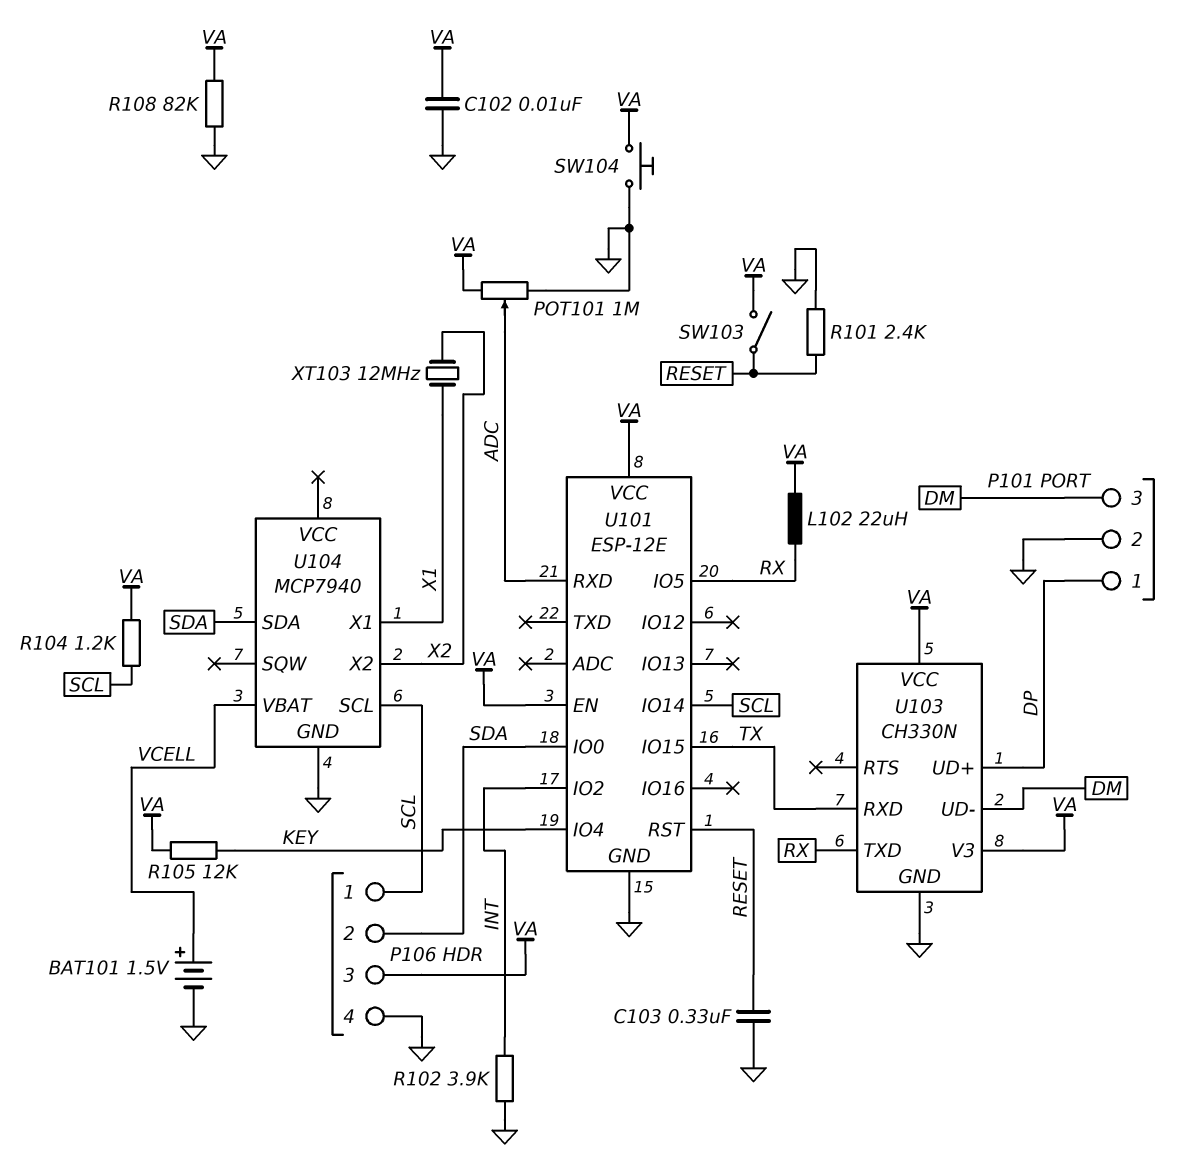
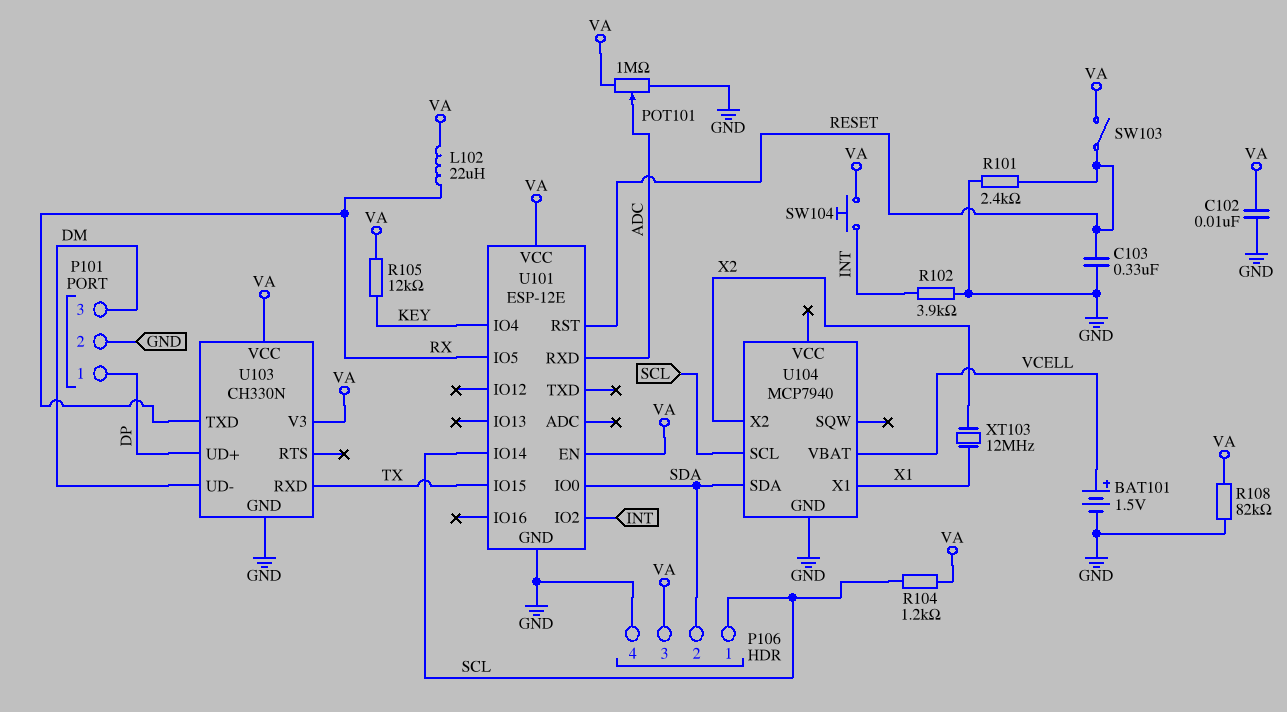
SW104: button (GND, VA) -> button (INT, VA)

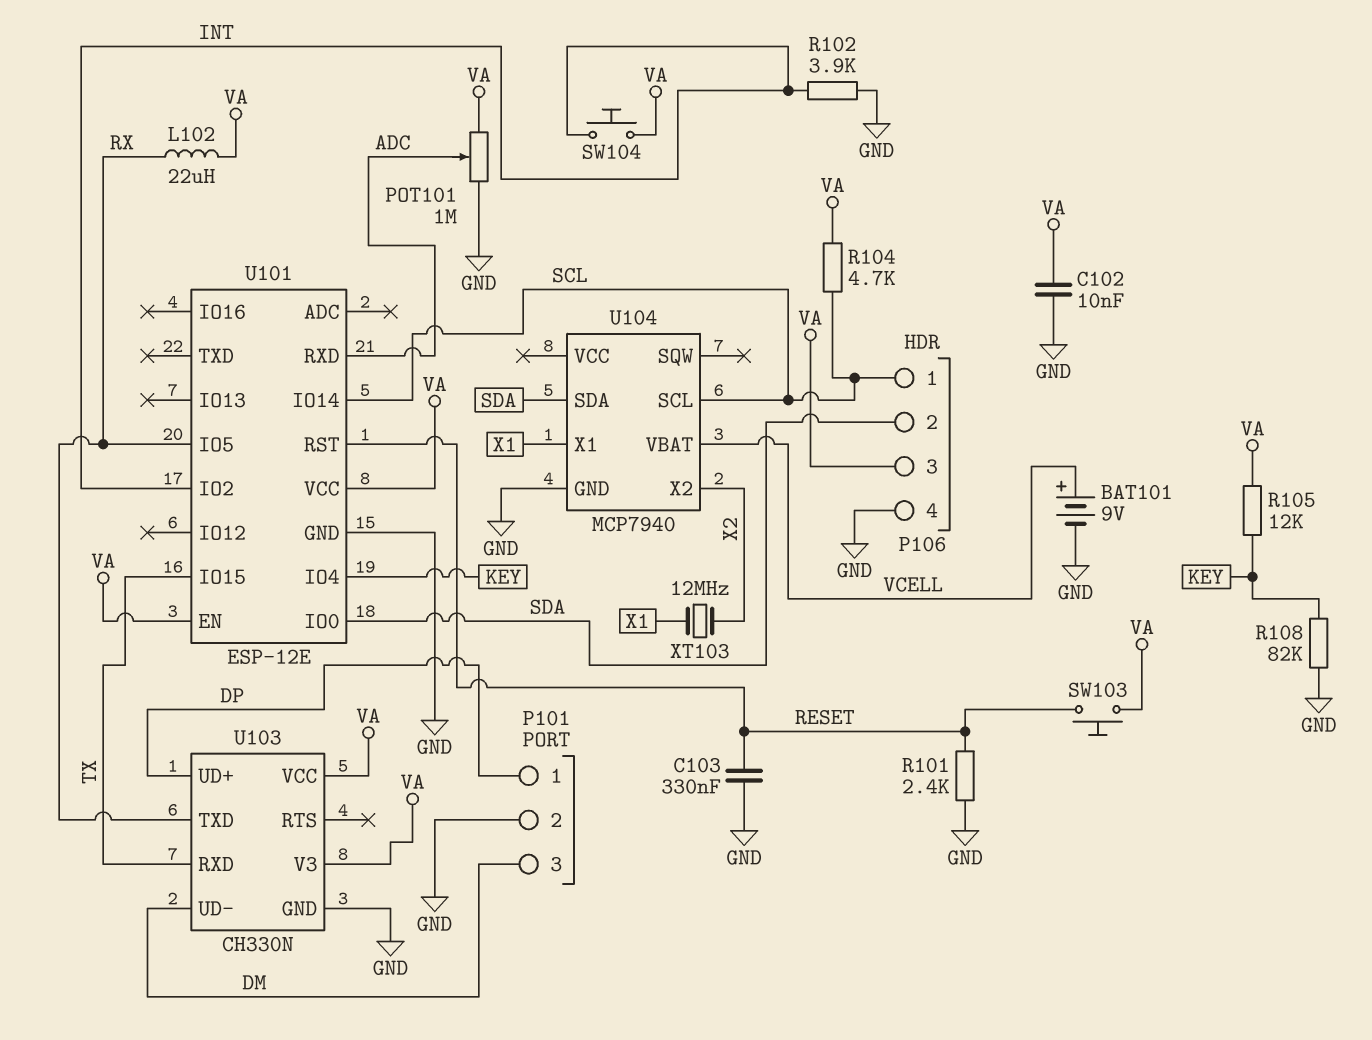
BAT101: 1.5V (plus VCELL, minus GND) -> 9V (plus VCELL, minus GND)
R104: 1.2k (SCL, VA) -> 4.7k (SCL, VA)
R108: 82k (GND, VA) -> 82k (GND, KEY)
SW103: switch (RESET, VA) -> button (RESET, VA)

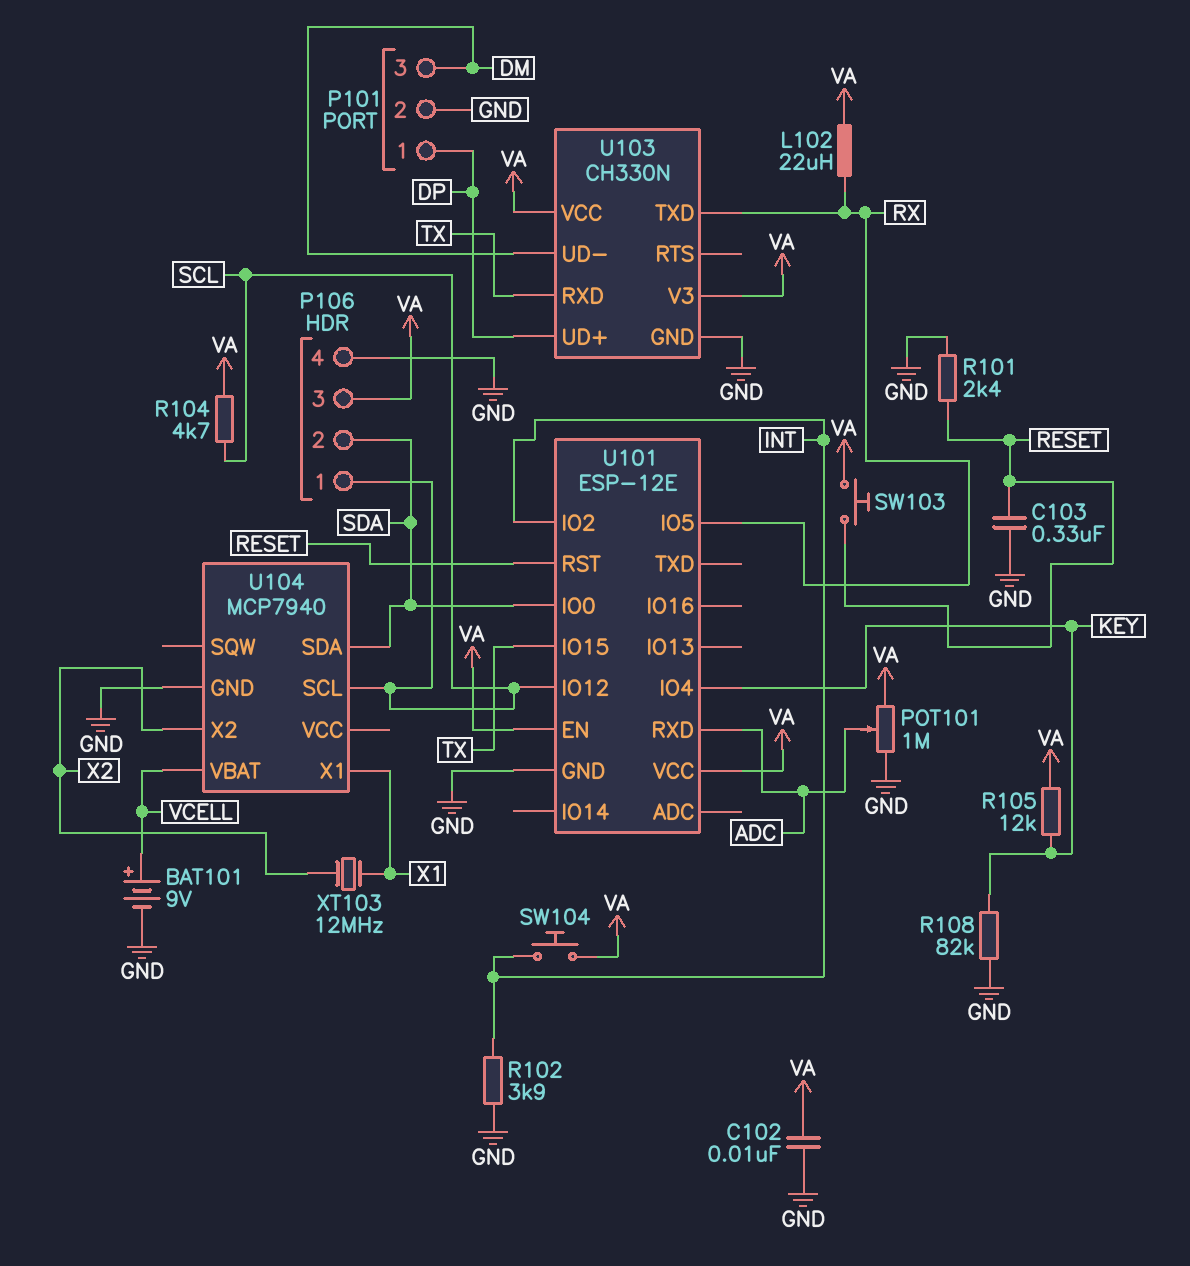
U101 pin IO12: none -> SCL
U101 pin IO14: SCL -> none

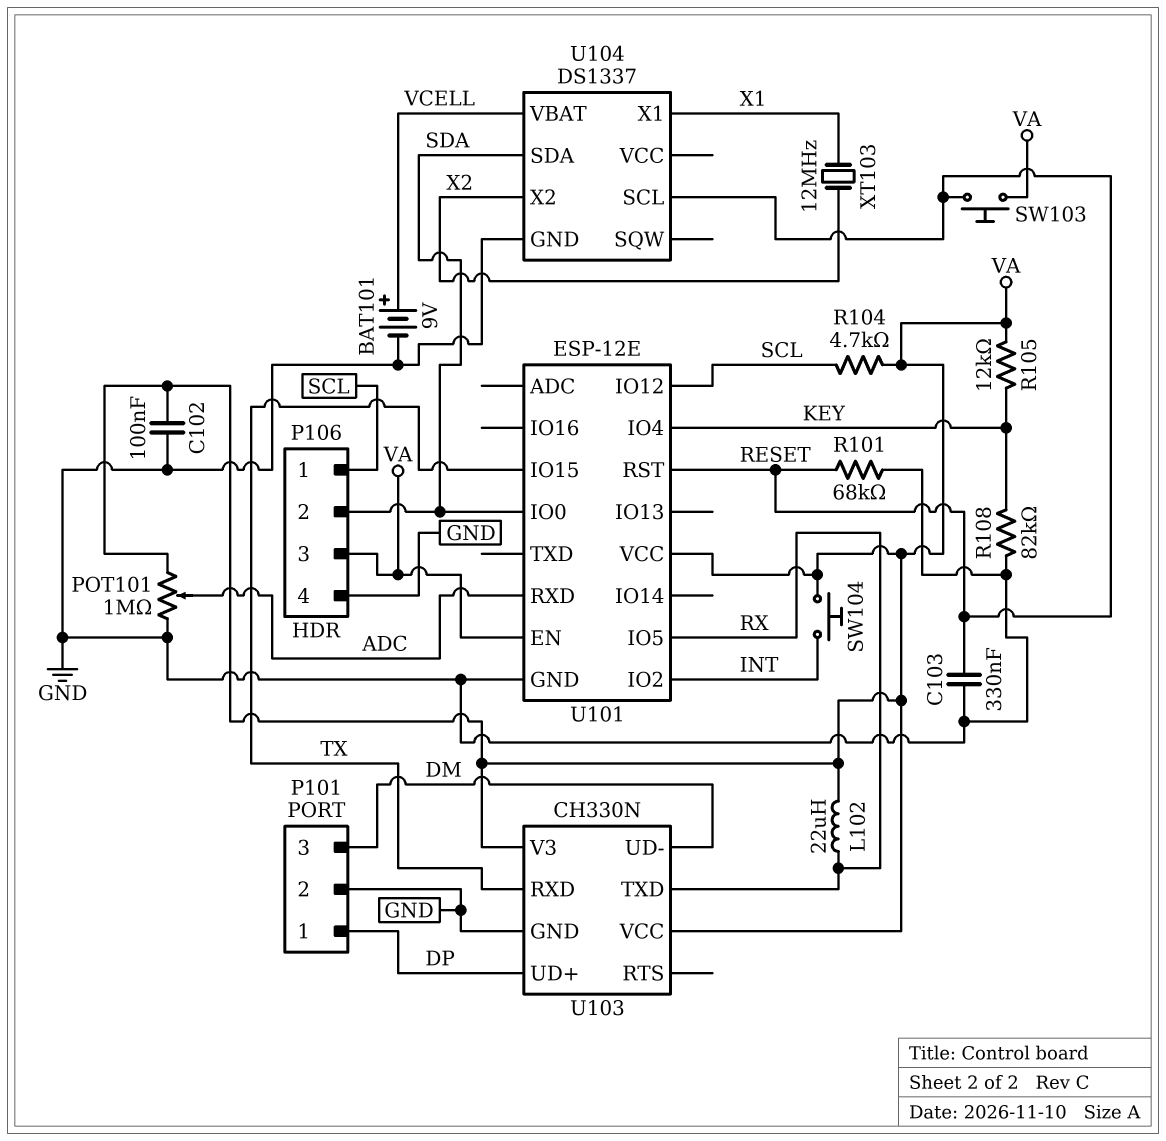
C102: 10nF (GND, VA) -> 100nF (GND, VA)
R101: 2.4k (GND, RESET) -> 68k (GND, RESET)
R102: 3.9k (GND, INT) -> none
U104: MCP7940 -> DS1337
U104 pin SCL: SCL -> RESET

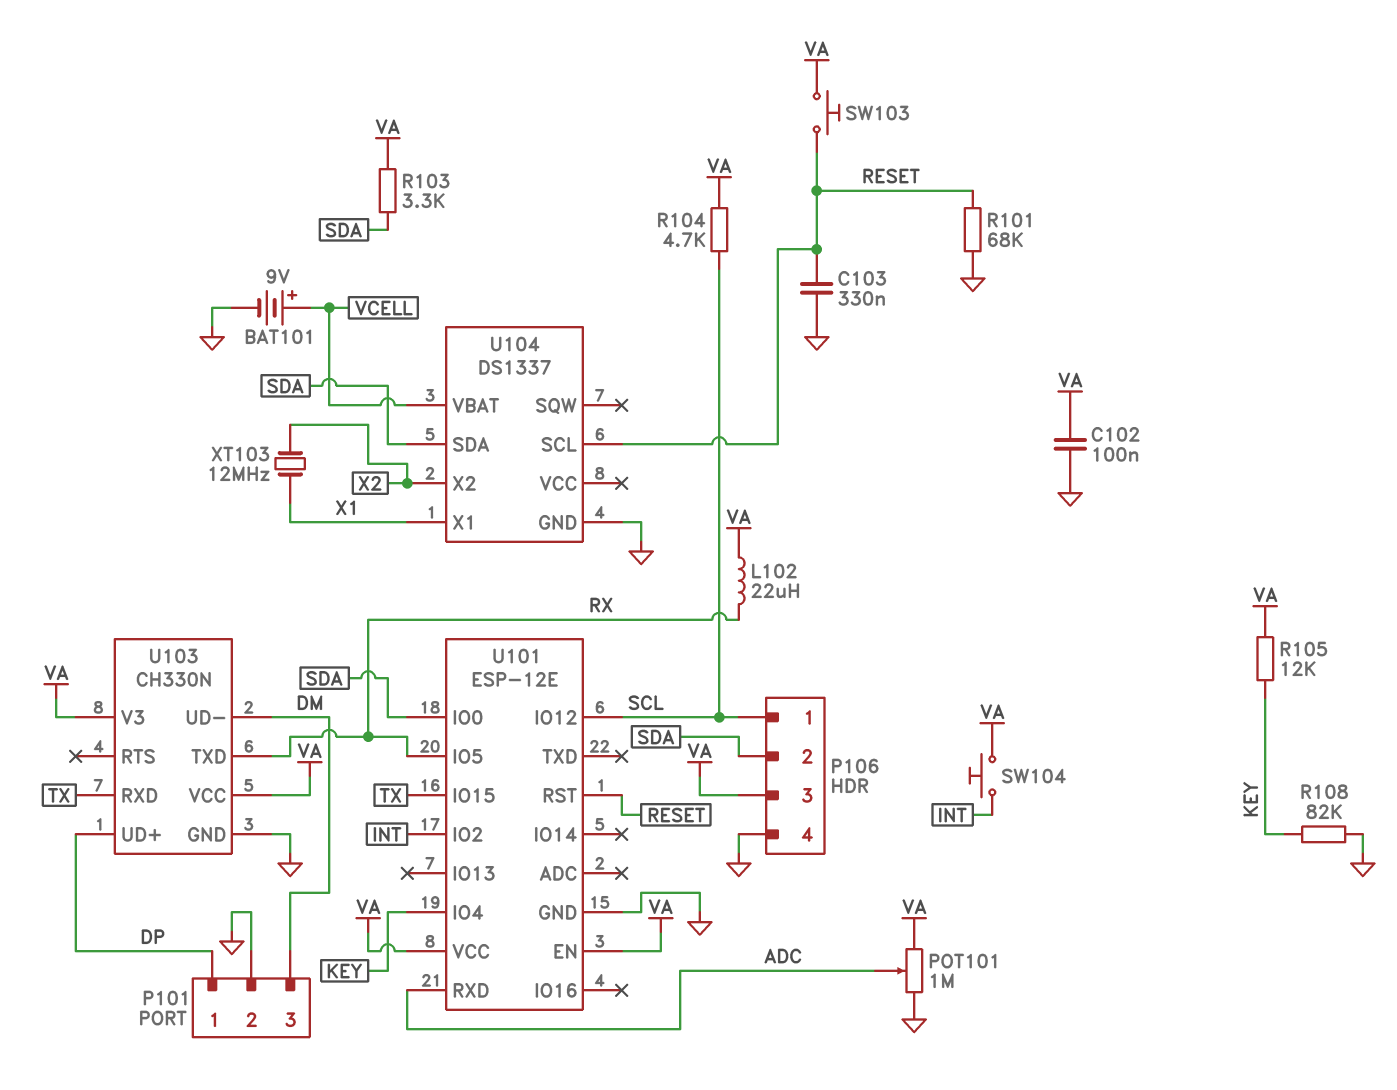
R103: none -> 3.3k (SDA, VA)

